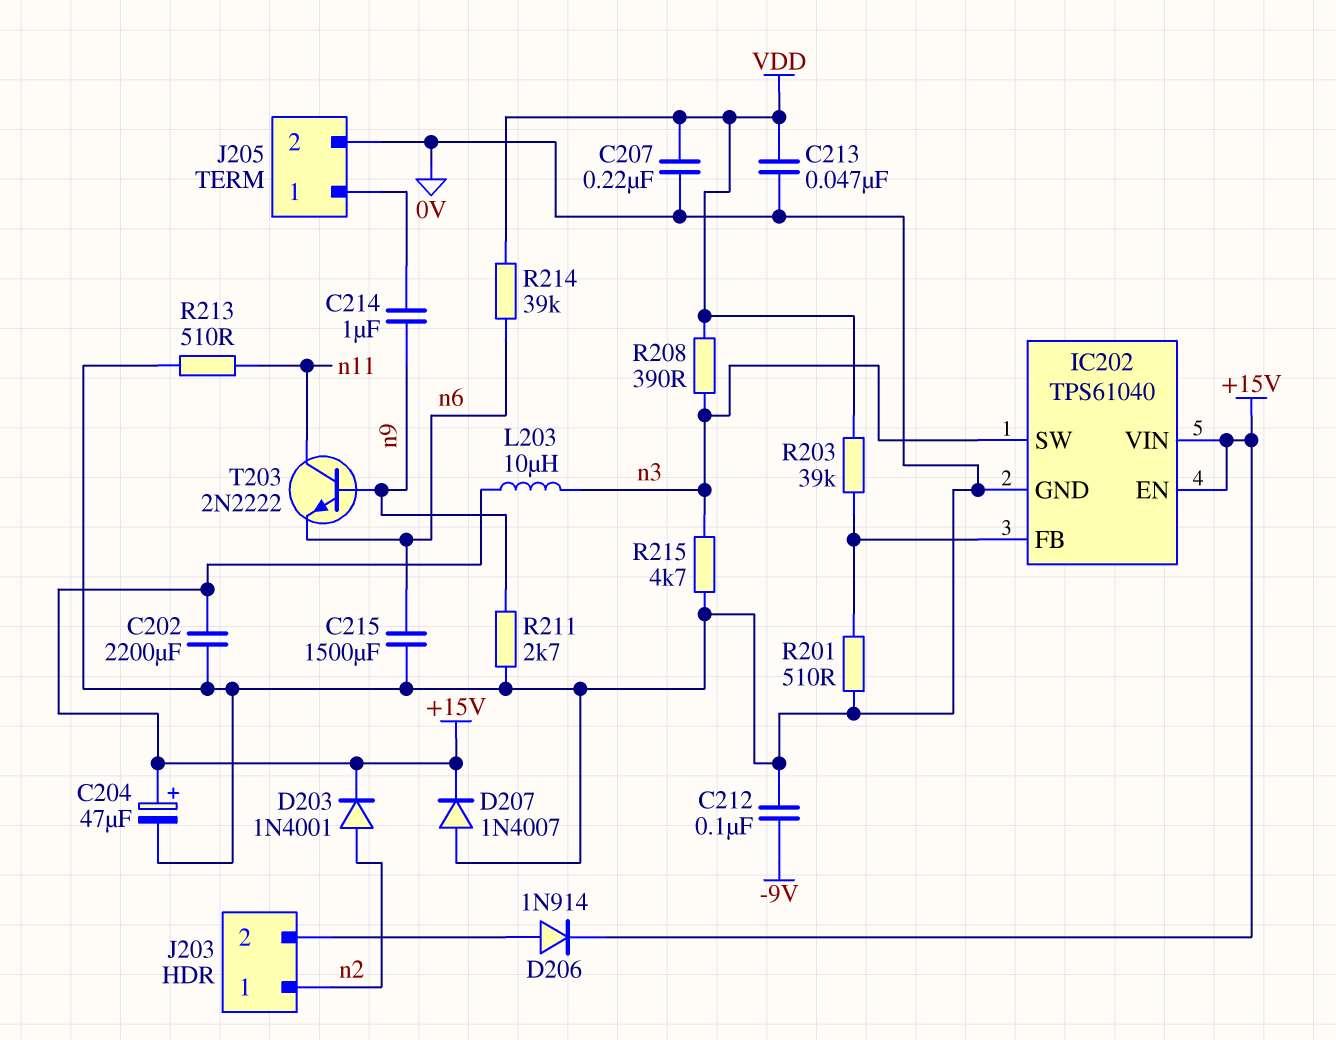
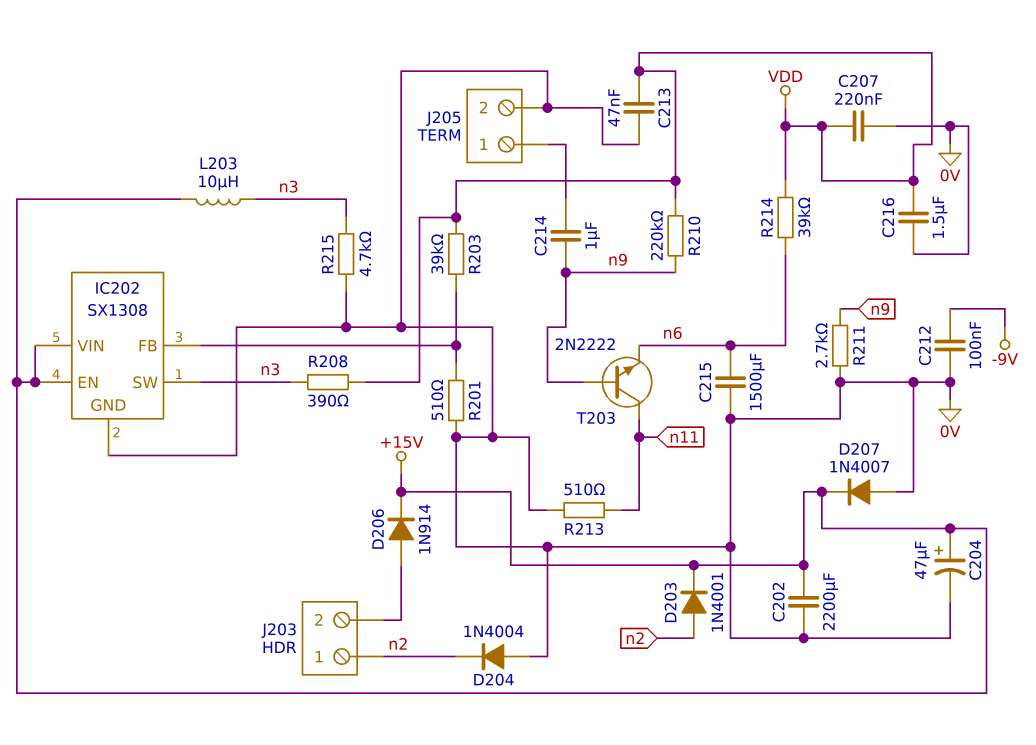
C216: none -> 1.5uF (0V, VDD)
D204: none -> diode 1N4004 (A 0V, K n2)
IC202: TPS61040 -> SX1308
R210: none -> 220k (VDD, n9)

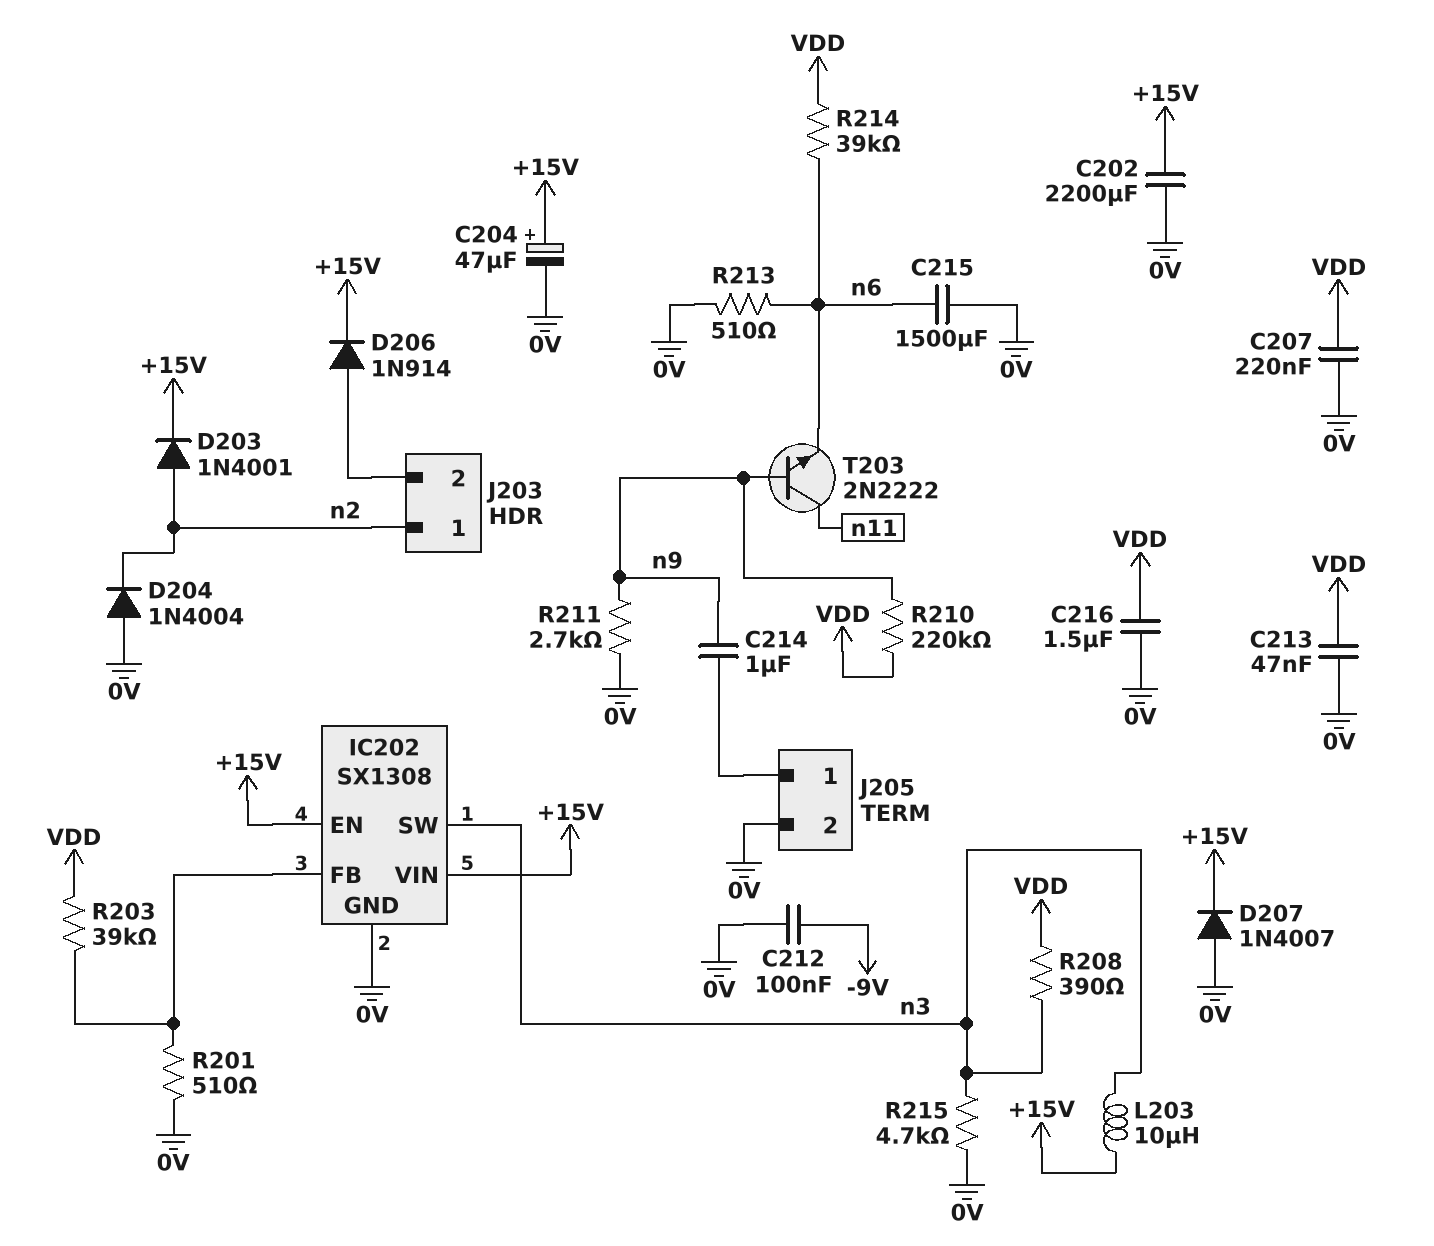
R213: 510 (0V, n11) -> 510 (0V, n6)

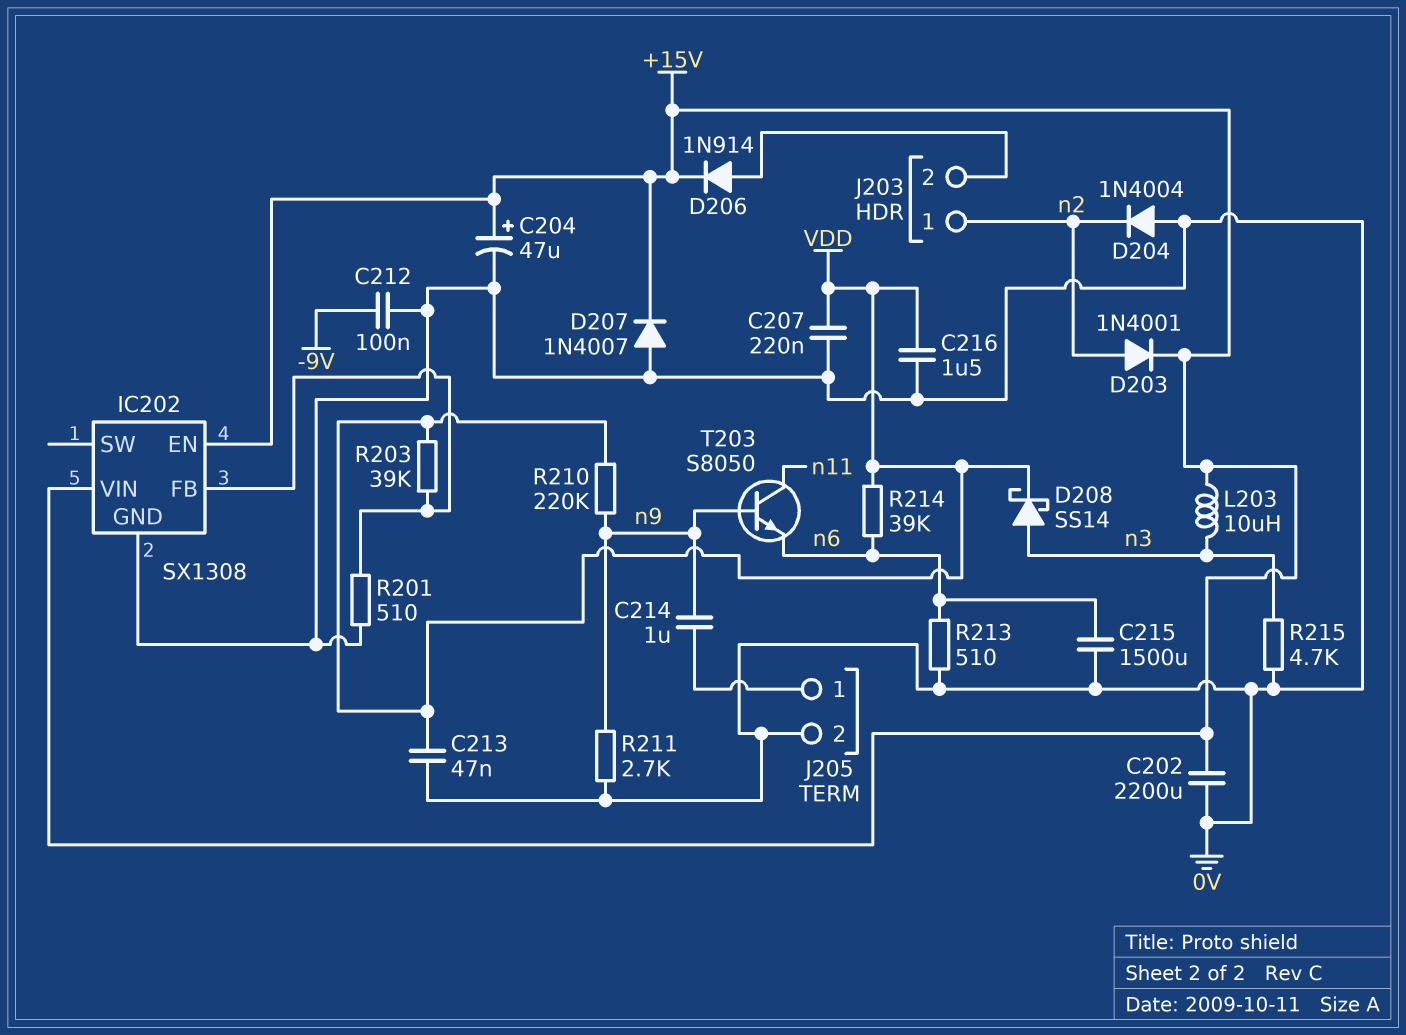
D208: none -> schottky SS14 (A n3, K VDD)
IC202 pin SW: n3 -> none
R208: 390 (VDD, n3) -> none
T203: NPN 2N2222 (B n9, C n11, E n6) -> NPN S8050 (B n9, C n11, E n6)

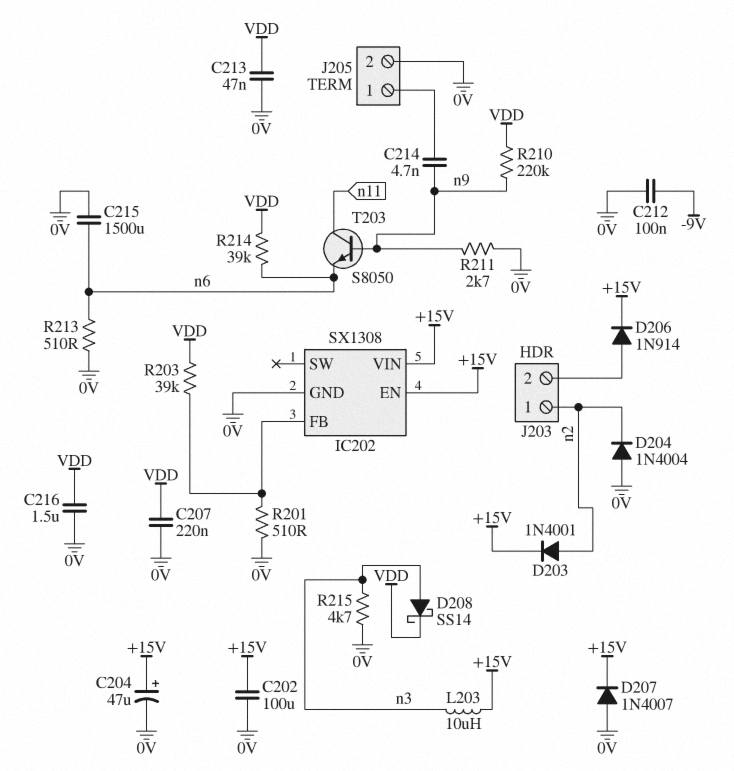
C202: 2200uF (+15V, 0V) -> 100uF (+15V, 0V)
C214: 1uF (J205/1, n9) -> 4.7nF (J205/1, n9)

